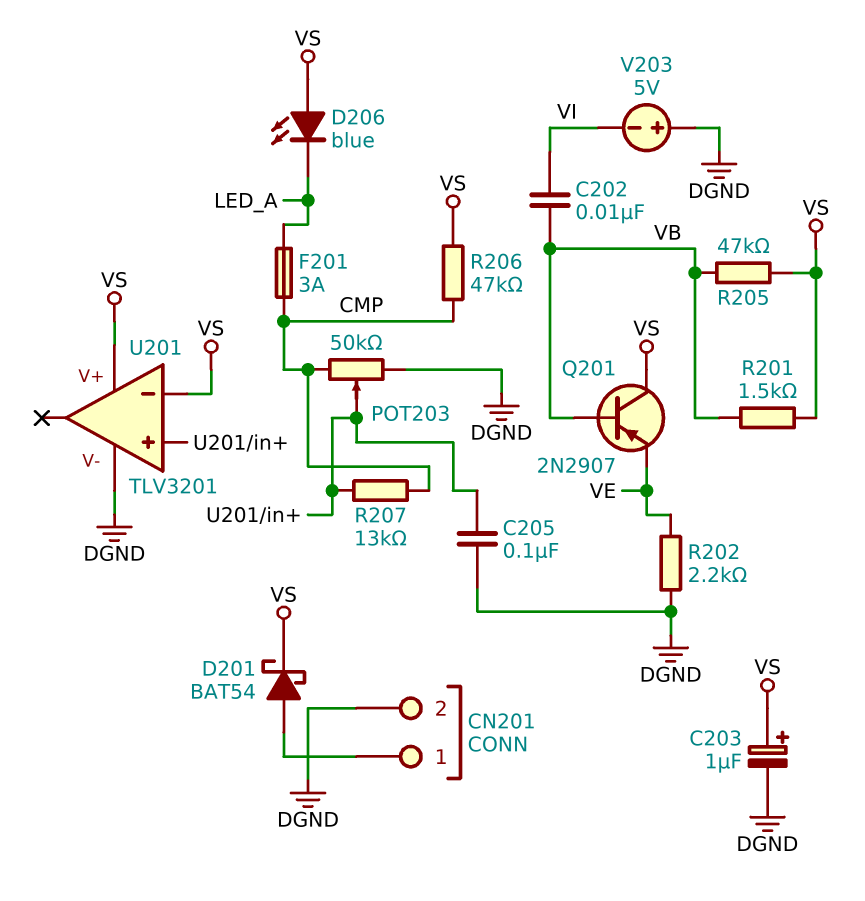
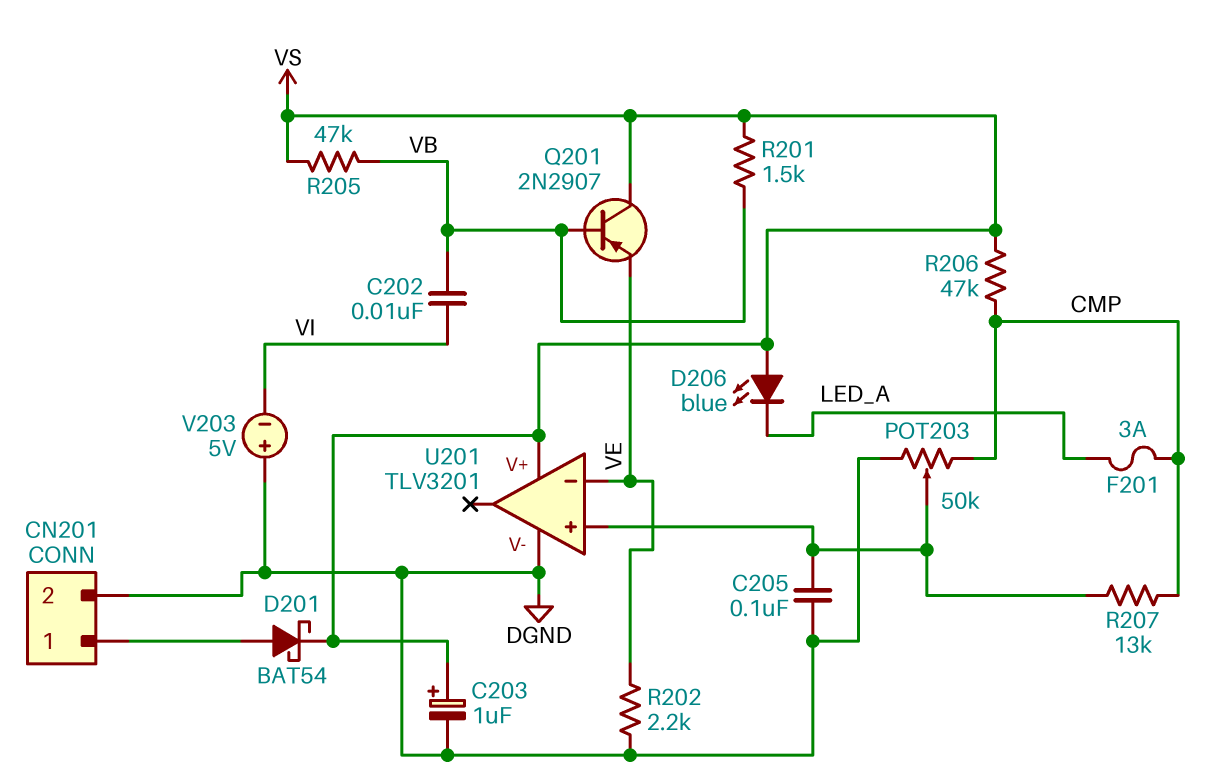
U201 pin in-: VS -> VE

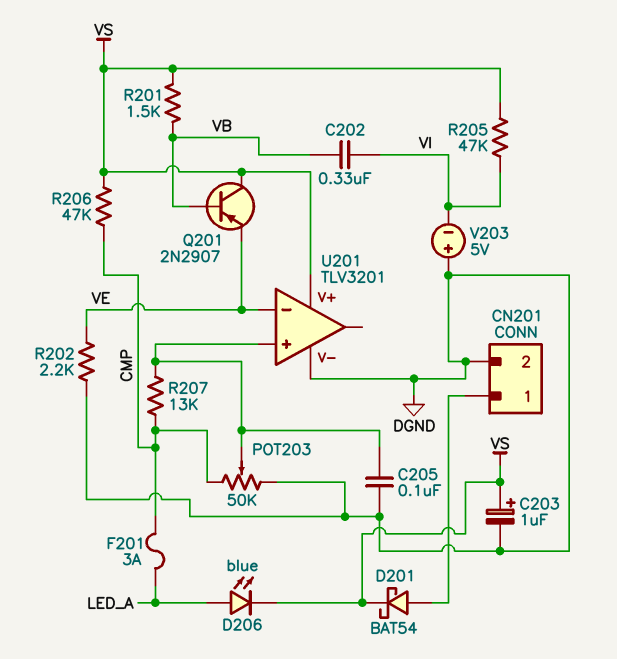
C202: 10nF (VB, VI) -> 330nF (VB, VI)
D206: LED blue (A VS, K LED_A) -> LED blue (A LED_A, K VS)
R205: 47k (VB, VS) -> 47k (VI, VS)

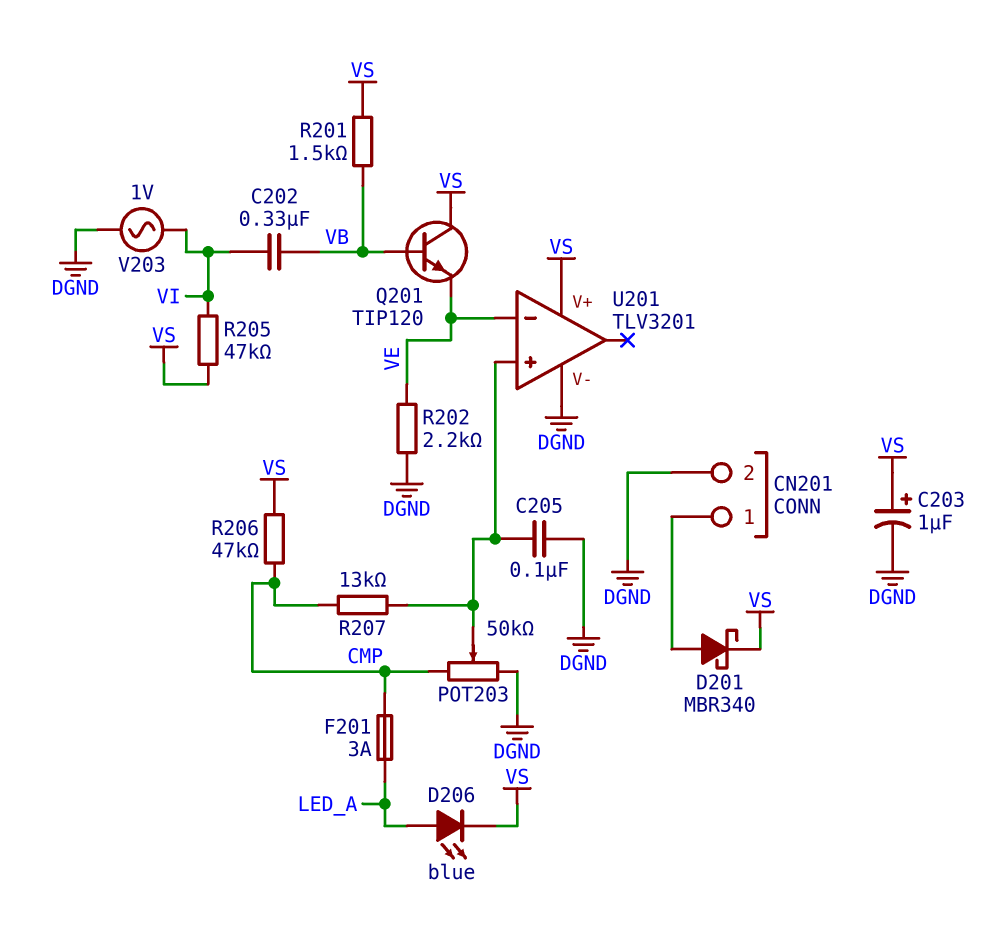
D201: schottky BAT54 (A CN201/1, K VS) -> schottky MBR340 (A CN201/1, K VS)
Q201: PNP 2N2907 (B VB, C VS, E VE) -> NPN TIP120 (B VB, C VS, E VE)
V203: 5V (plus DGND, minus VI) -> AC 1V (DGND, VI)

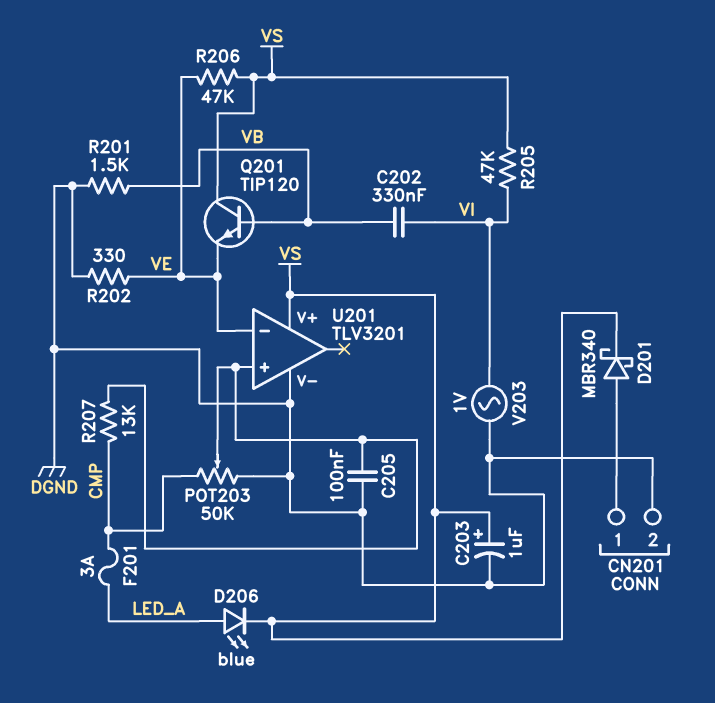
R201: 1.5k (VB, VS) -> 1.5k (DGND, VB)
R202: 2.2k (DGND, VE) -> 330 (DGND, VE)
R206: 47k (CMP, VS) -> 47k (VE, VS)

